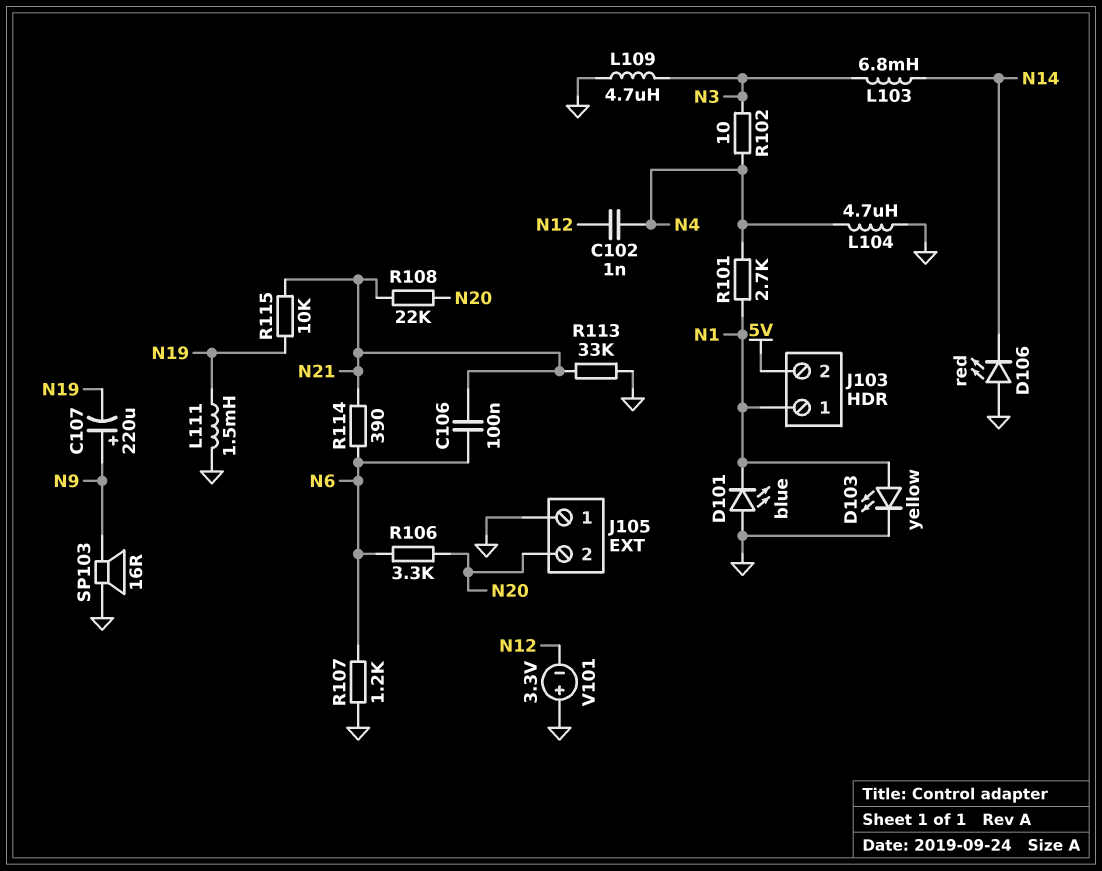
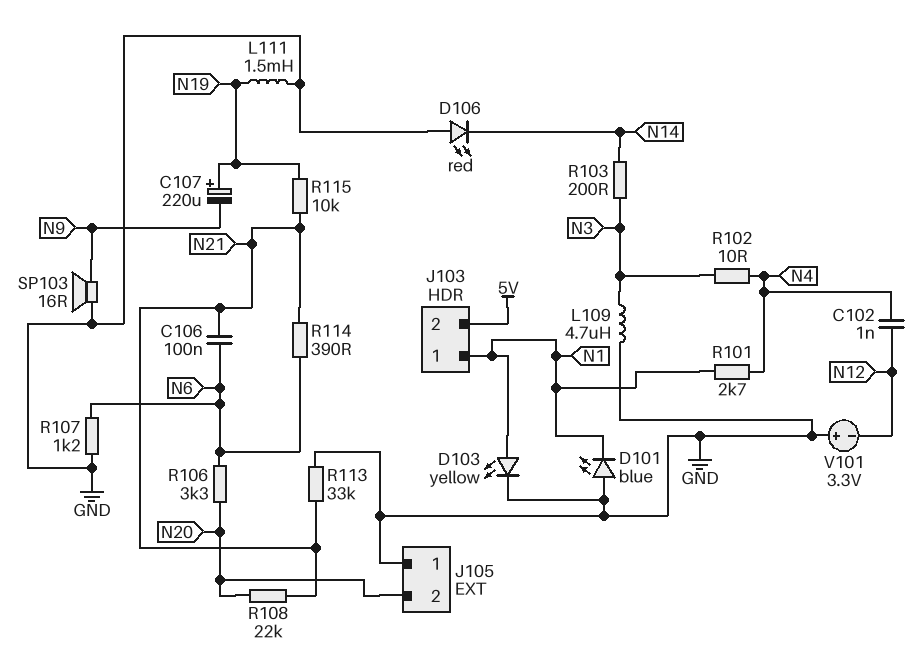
C107: 220uF (plus N9, minus N19) -> 220uF (plus N19, minus N9)
L103: 6.8mH (N3, N14) -> none
L104: 4.7uH (GND, N4) -> none
R103: none -> 200 (N3, N14)

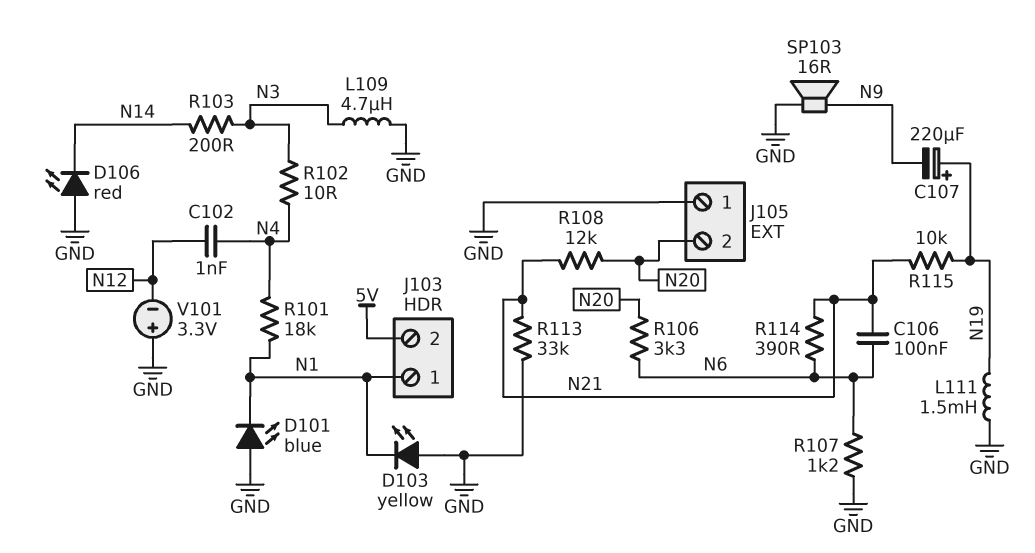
D103: LED yellow (A N1, K GND) -> LED yellow (A GND, K N1)
R101: 2.7k (N1, N4) -> 18k (N1, N4)
R108: 22k (N20, N21) -> 12k (N20, N21)

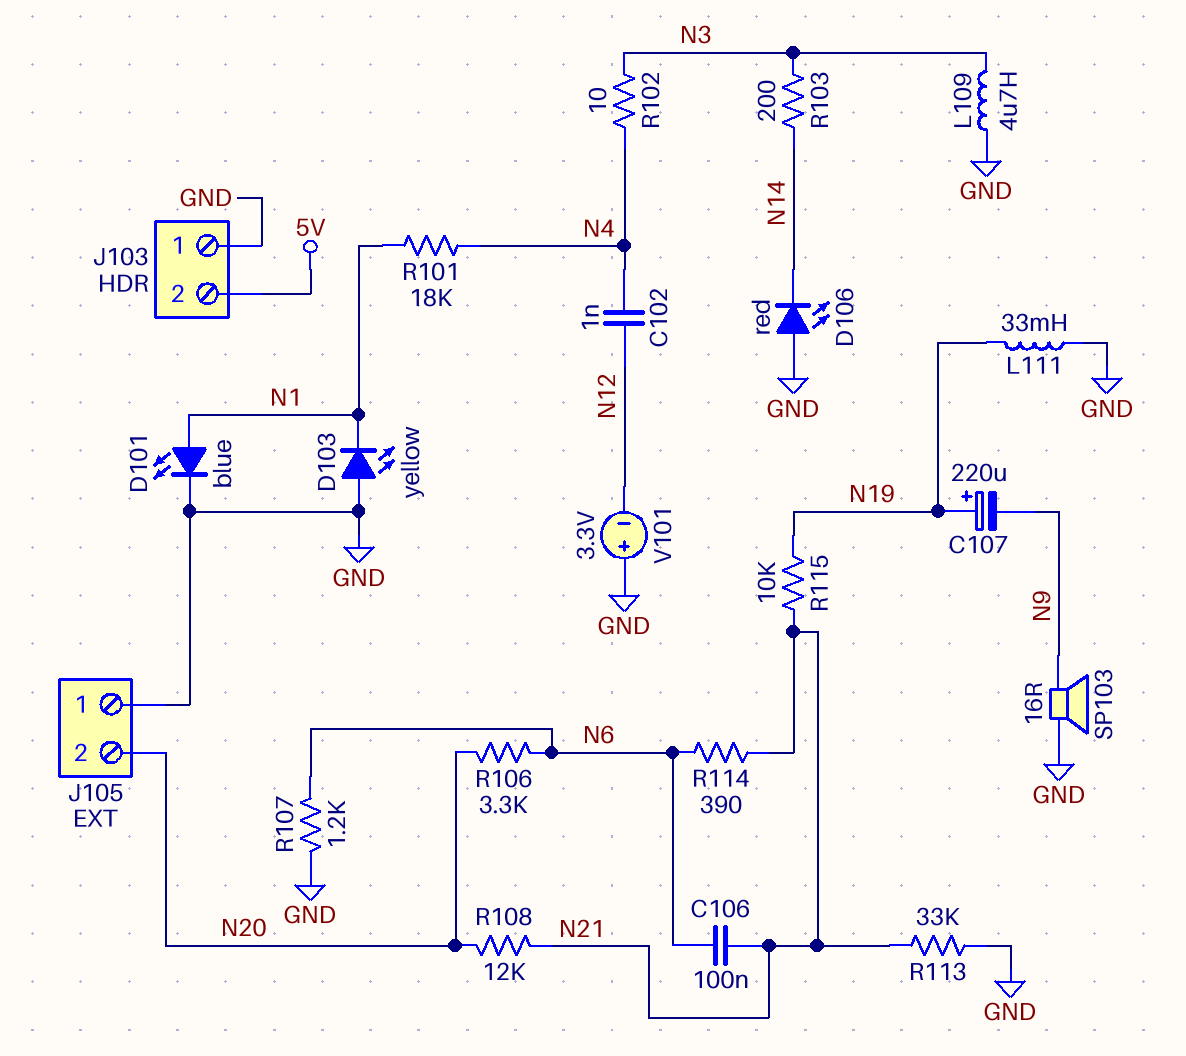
D101: LED blue (A GND, K N1) -> LED blue (A N1, K GND)
J103 pin 1: N1 -> GND
L111: 1.5mH (GND, N19) -> 33mH (GND, N19)

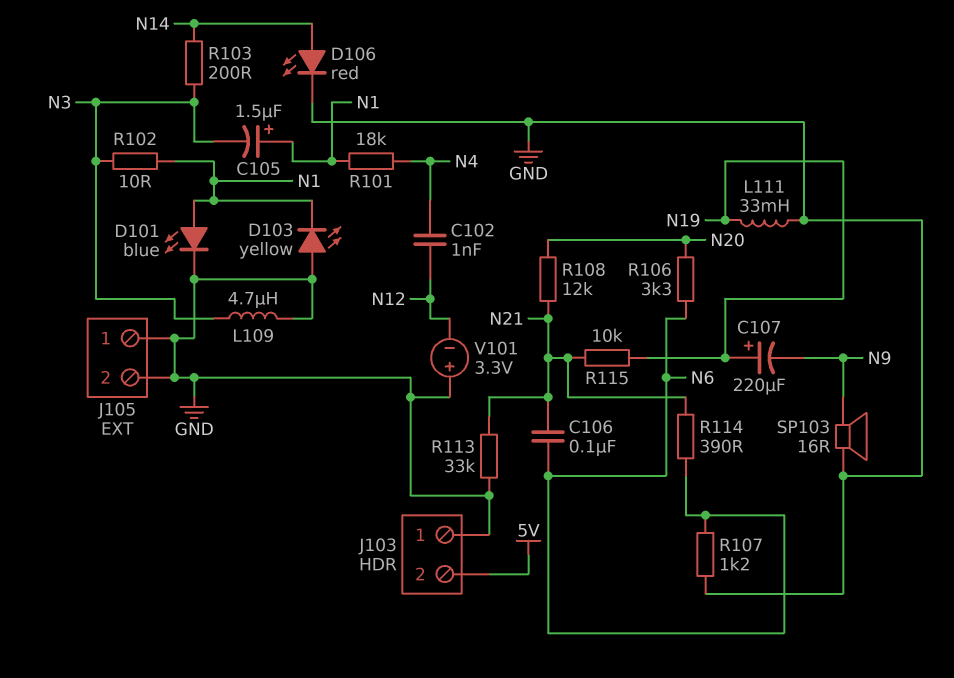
C105: none -> 1.5uF (plus N1, minus N3)
D106: LED red (A GND, K N14) -> LED red (A N14, K GND)
J105 pin 2: N20 -> GND
R102: 10 (N3, N4) -> 10 (N1, N3)

